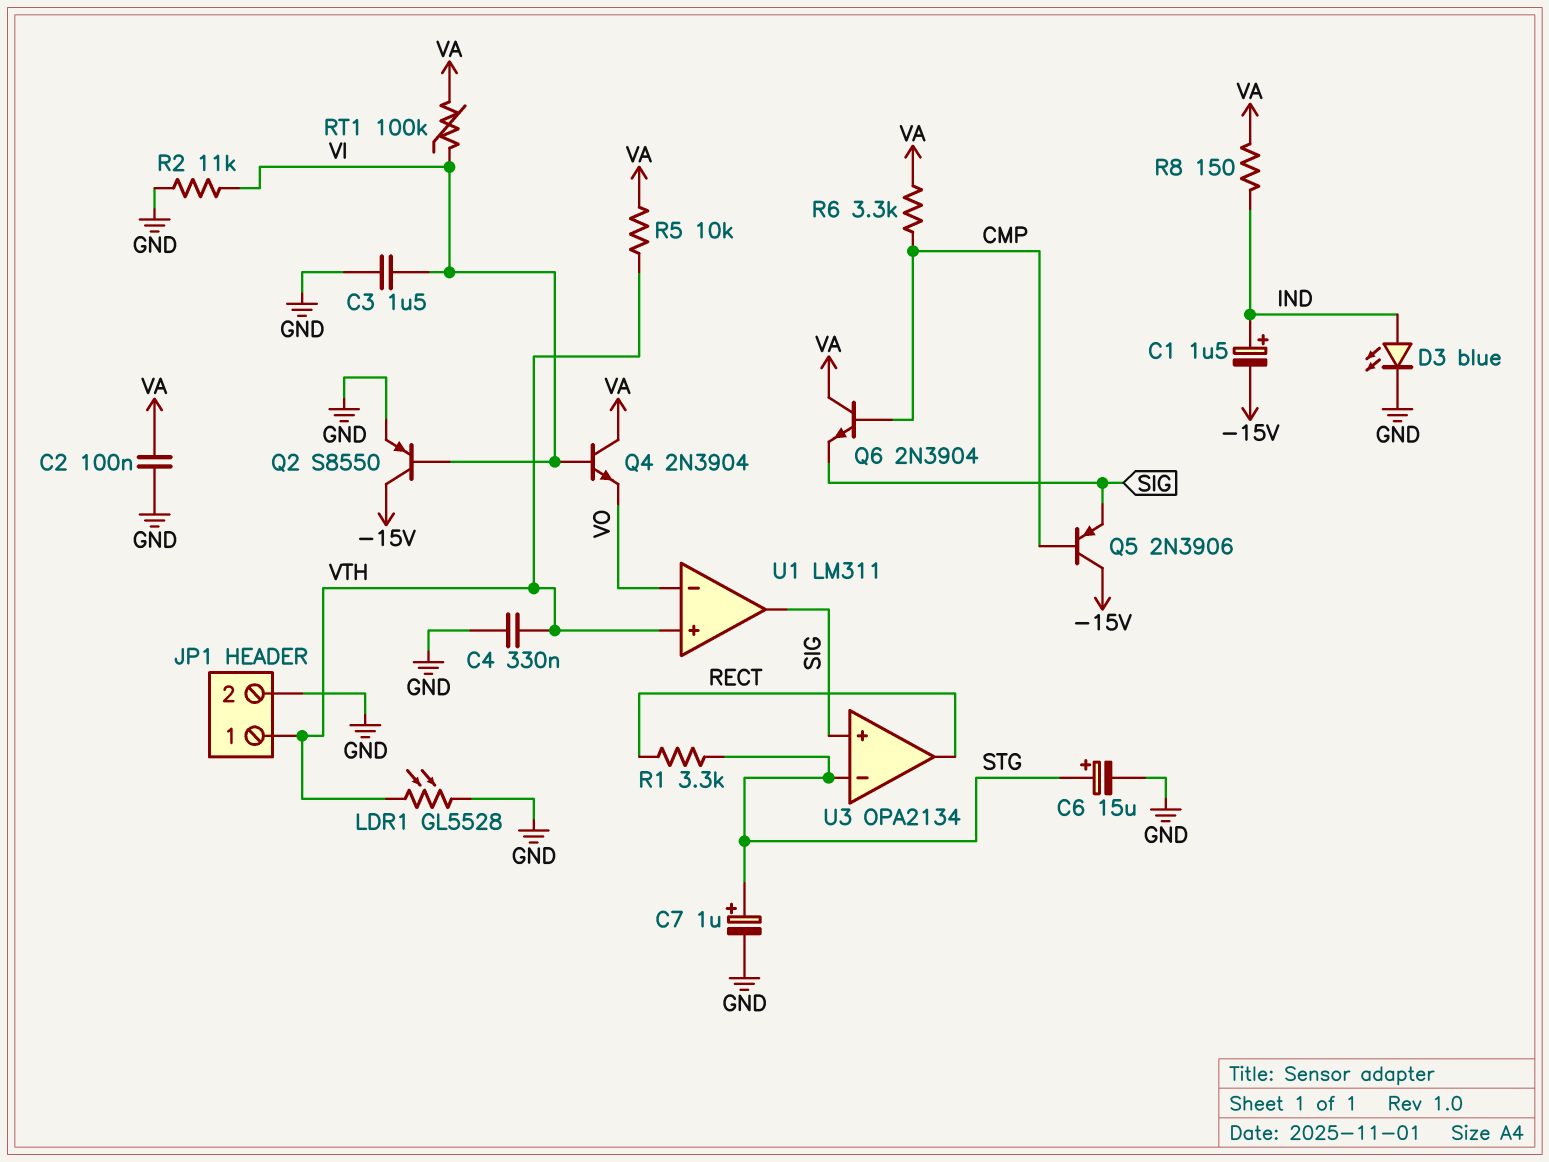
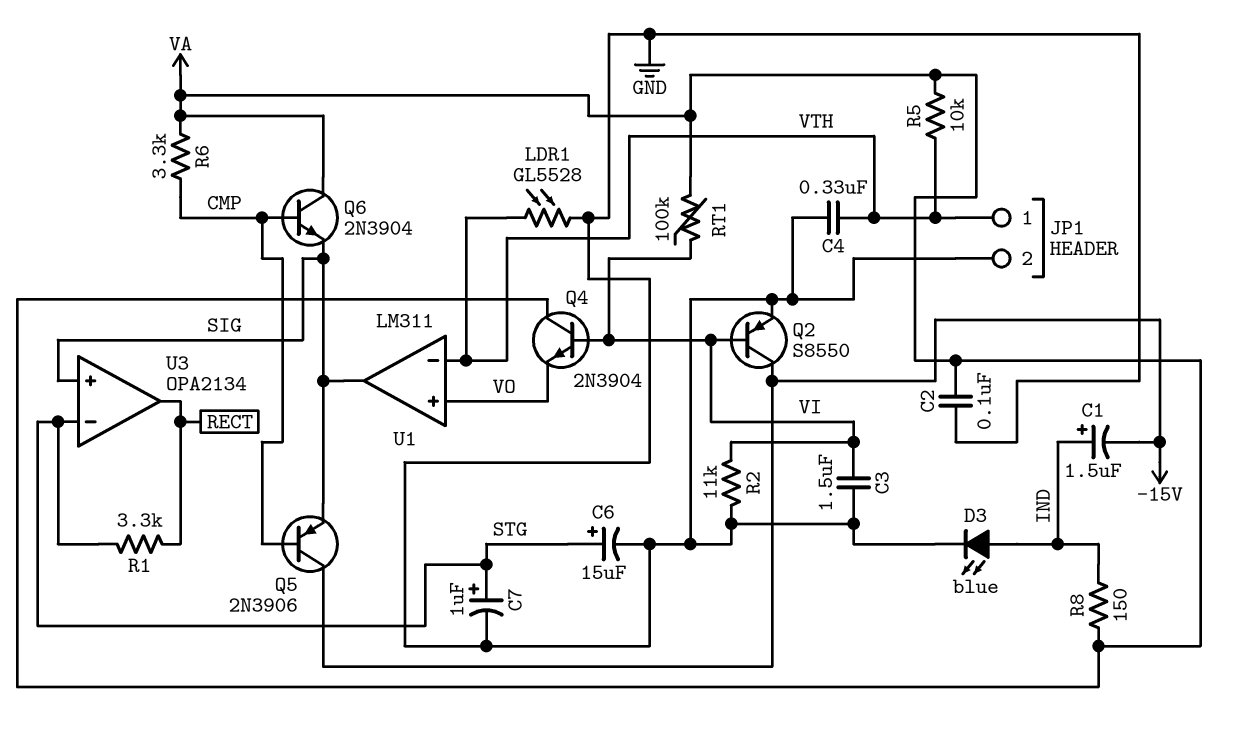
U1 pin in+: VTH -> VO
U1 pin in-: VO -> VTH

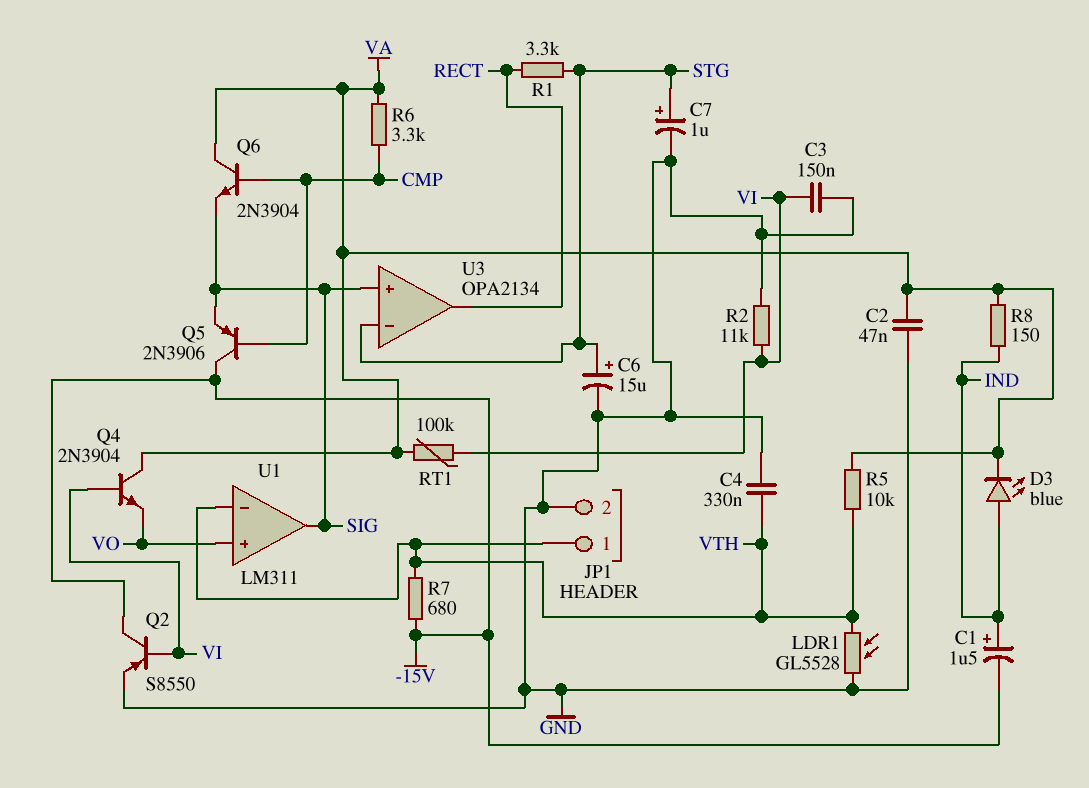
C2: 100nF (GND, VA) -> 47nF (GND, VA)
C3: 1.5uF (GND, VI) -> 150nF (GND, VI)
D3: LED blue (A IND, K GND) -> LED blue (A IND, K VA)
R7: none -> 680 (-15V, VTH)

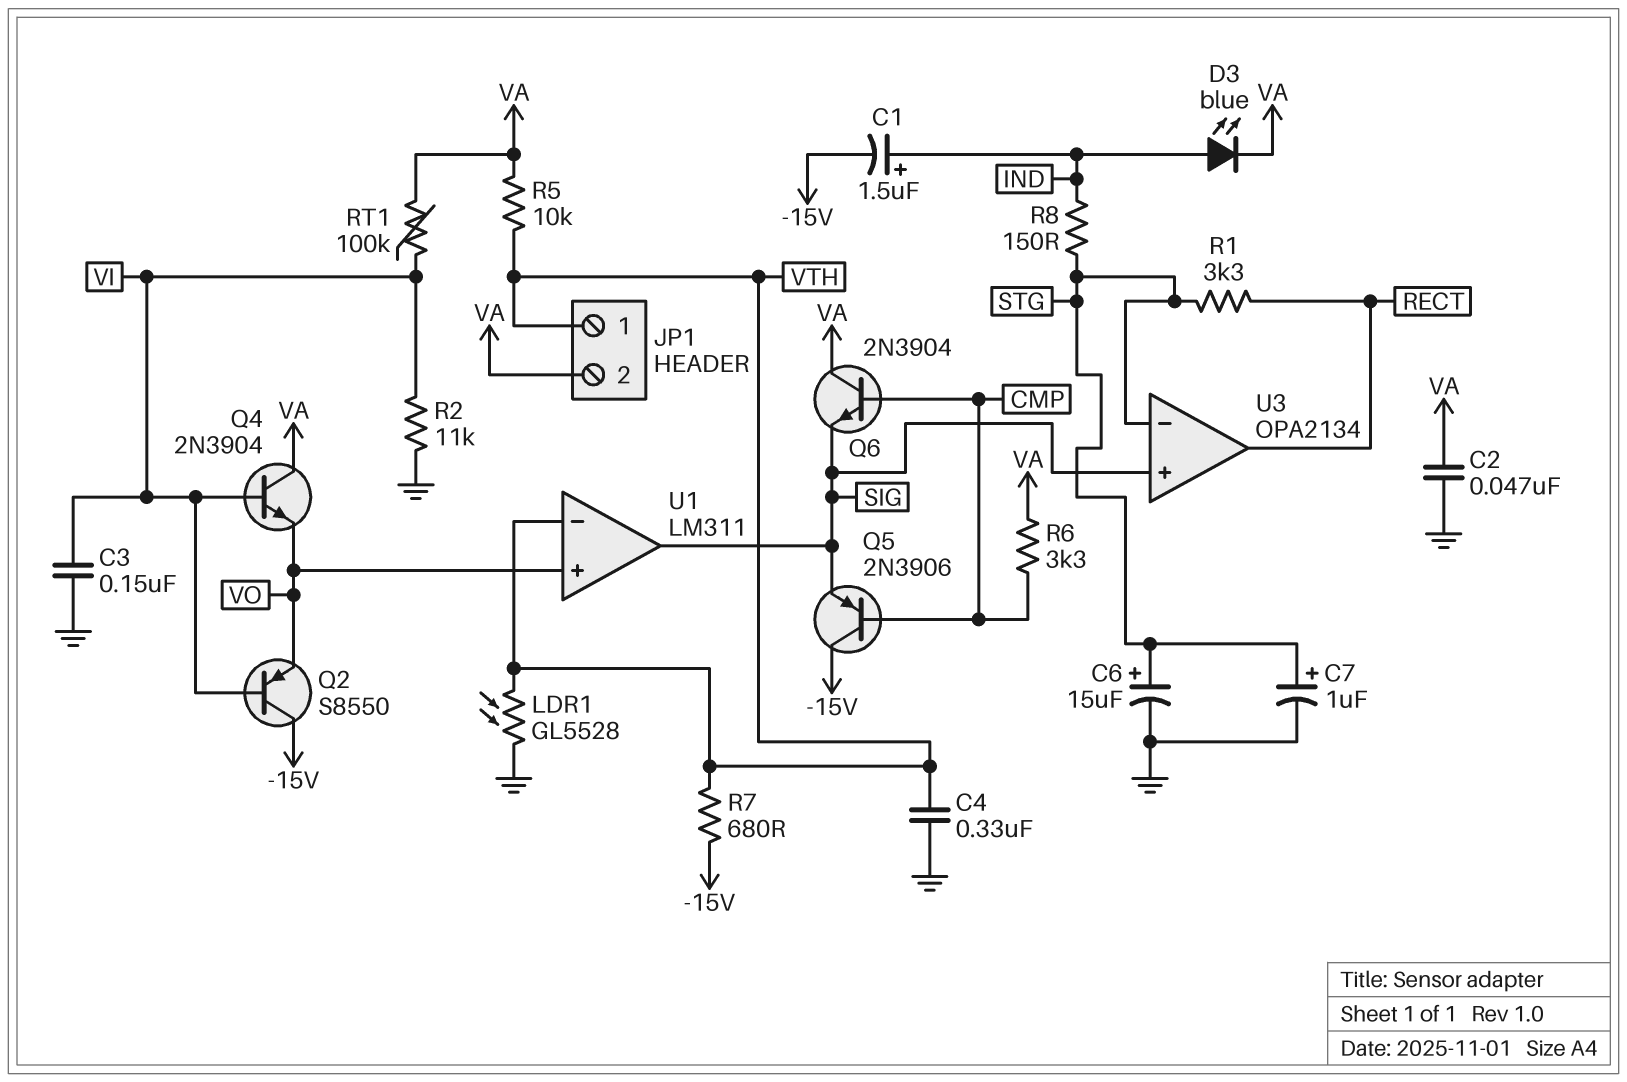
JP1 pin 2: GND -> VA
Q2: PNP S8550 (B VI, C -15V, E GND) -> PNP S8550 (B VI, C -15V, E VO)
R8: 150 (IND, VA) -> 150 (IND, STG)

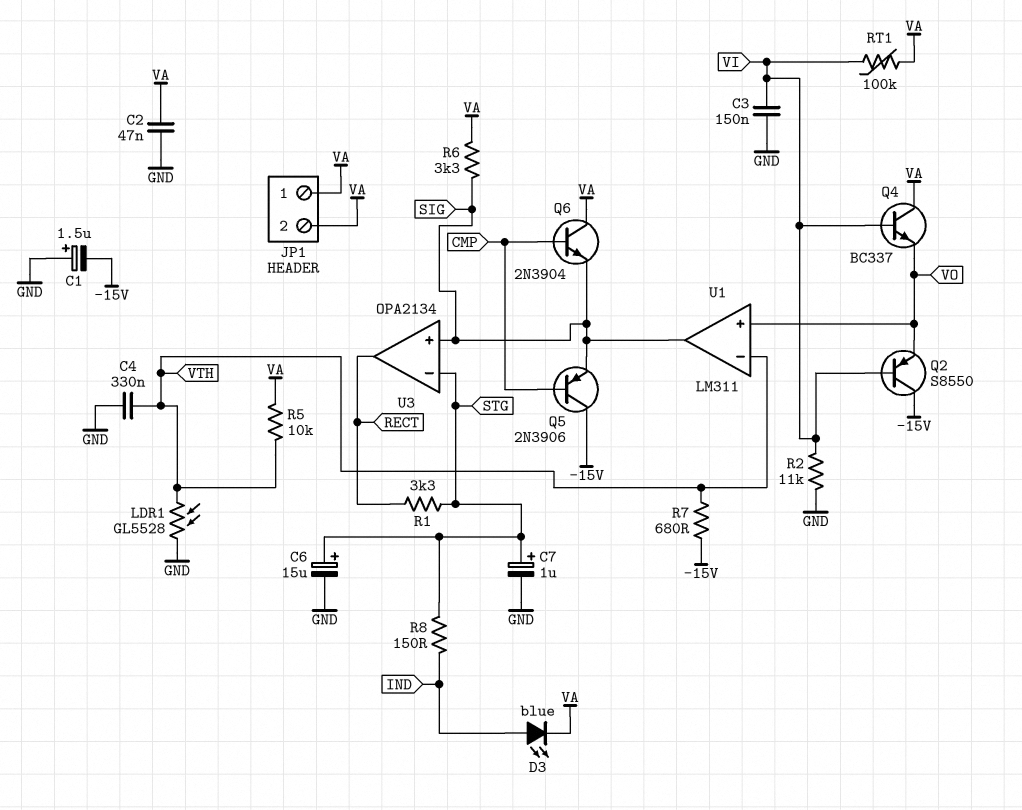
C1: 1.5uF (plus IND, minus -15V) -> 1.5uF (plus GND, minus -15V)
JP1 pin 1: VTH -> VA
Q4: NPN 2N3904 (B VI, C VA, E VO) -> NPN BC337 (B VI, C VA, E VO)
R6: 3.3k (CMP, VA) -> 3.3k (SIG, VA)

